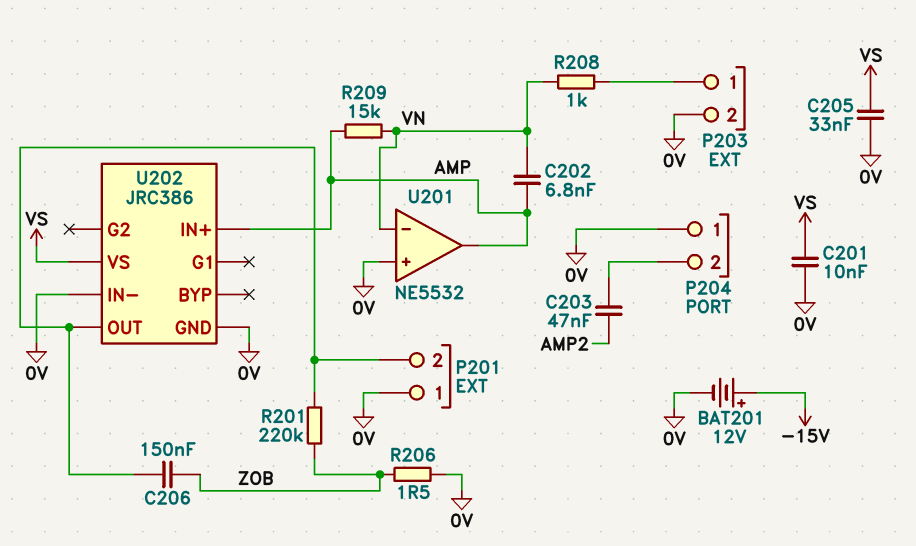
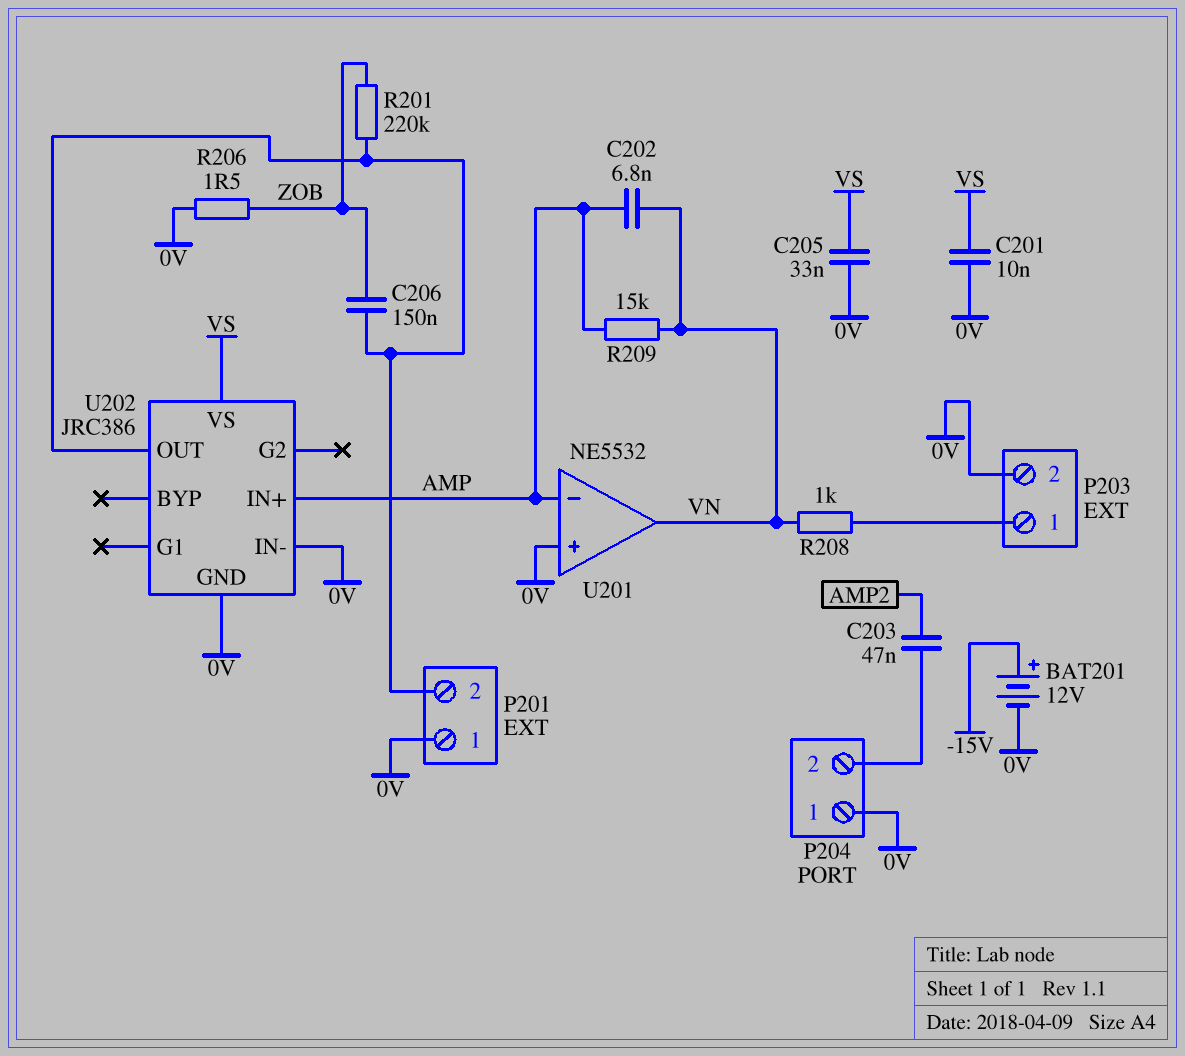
U201 pin in-: VN -> AMP
U201 pin out: AMP -> VN

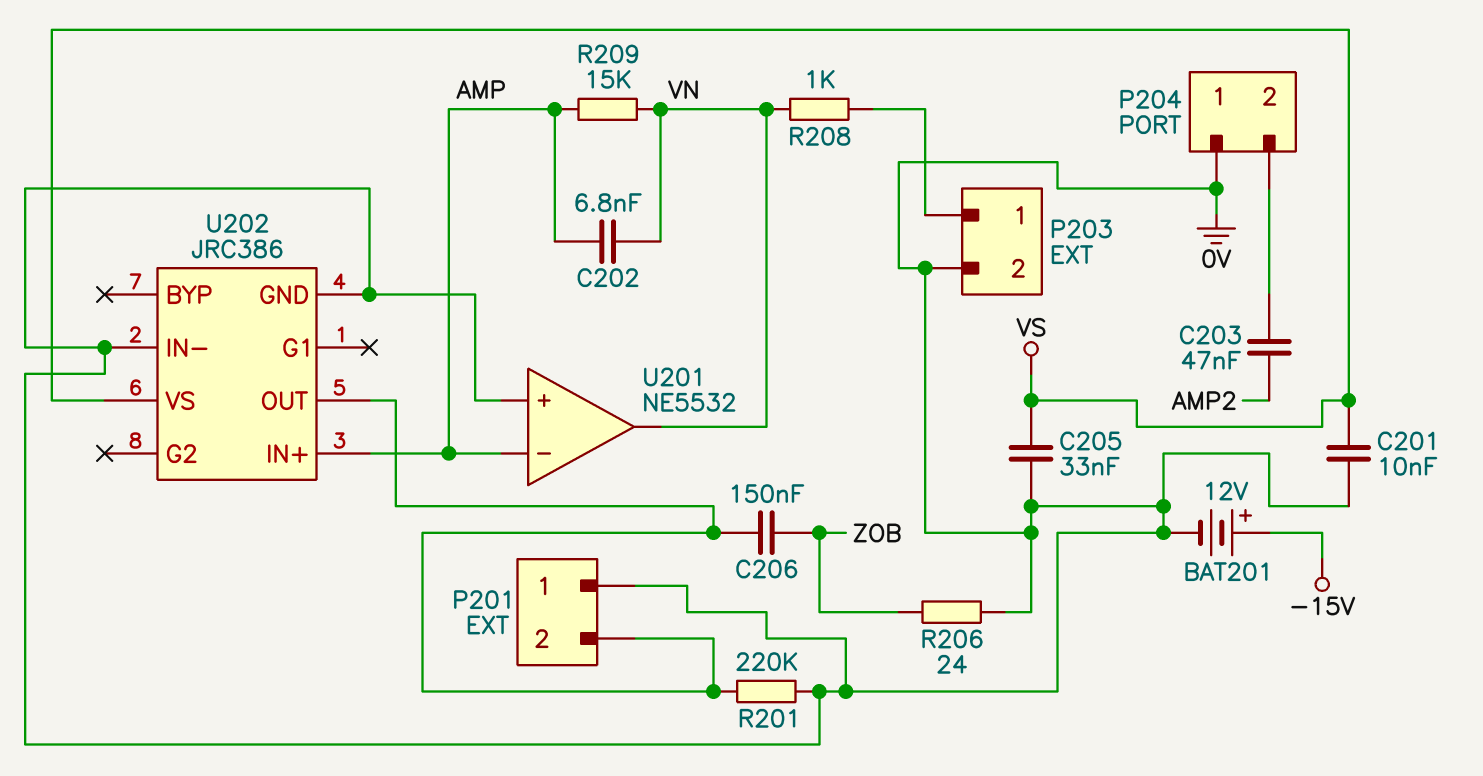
R201: 220k (P201/2, ZOB) -> 220k (0V, P201/2)
R206: 1.5 (0V, ZOB) -> 24 (0V, ZOB)

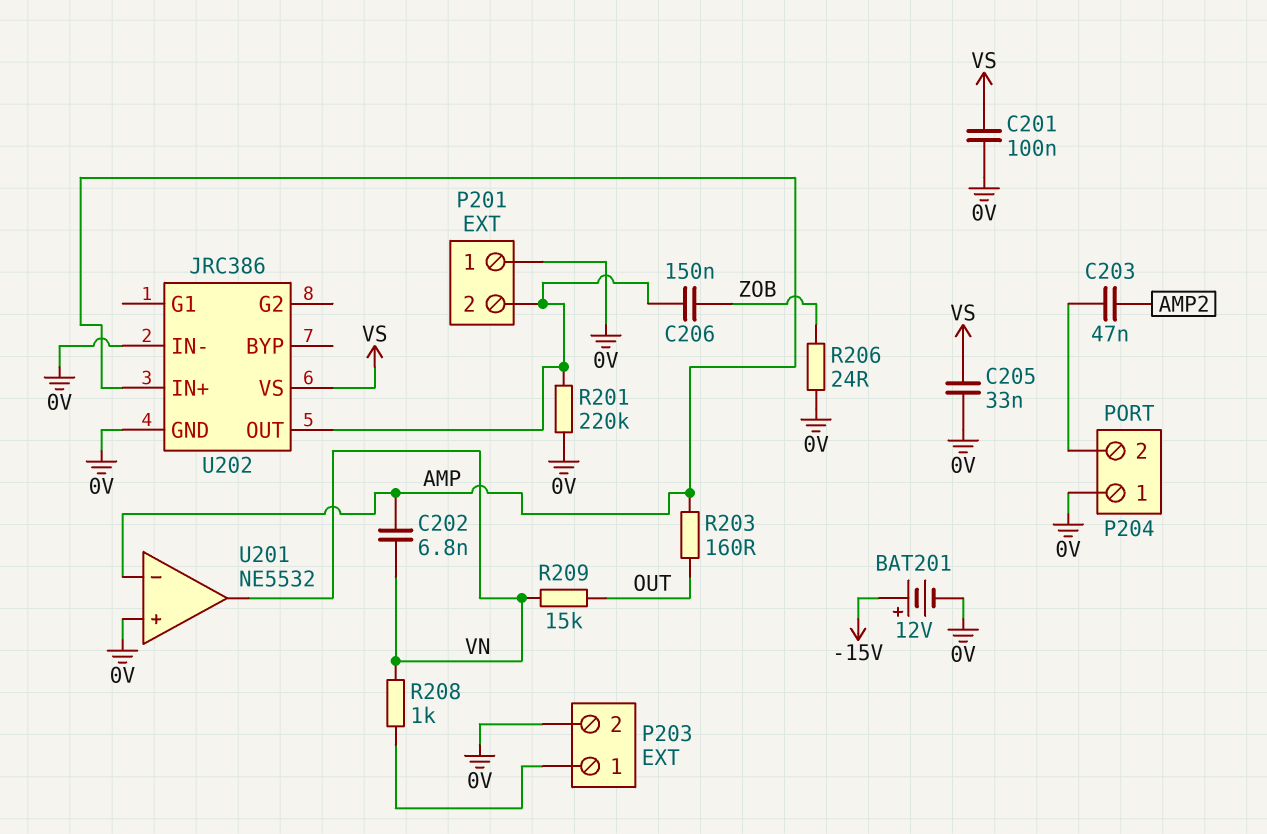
C201: 10nF (0V, VS) -> 100nF (0V, VS)
R203: none -> 160 (AMP, OUT)
R209: 15k (AMP, VN) -> 15k (OUT, VN)

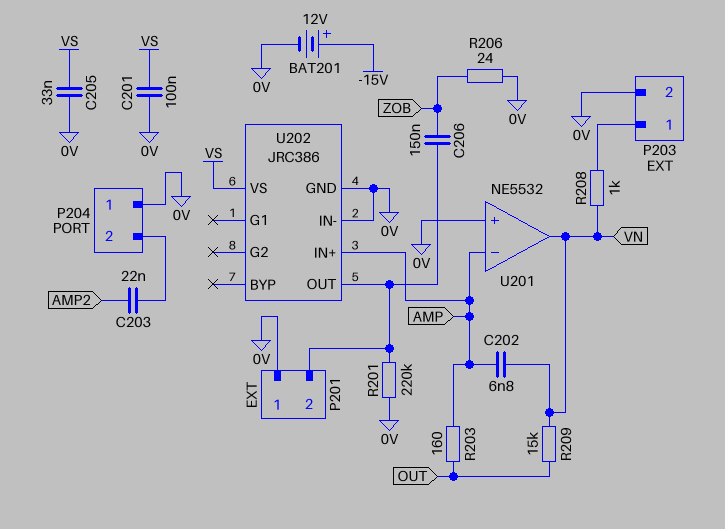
C203: 47nF (AMP2, P204/2) -> 22nF (AMP2, P204/2)

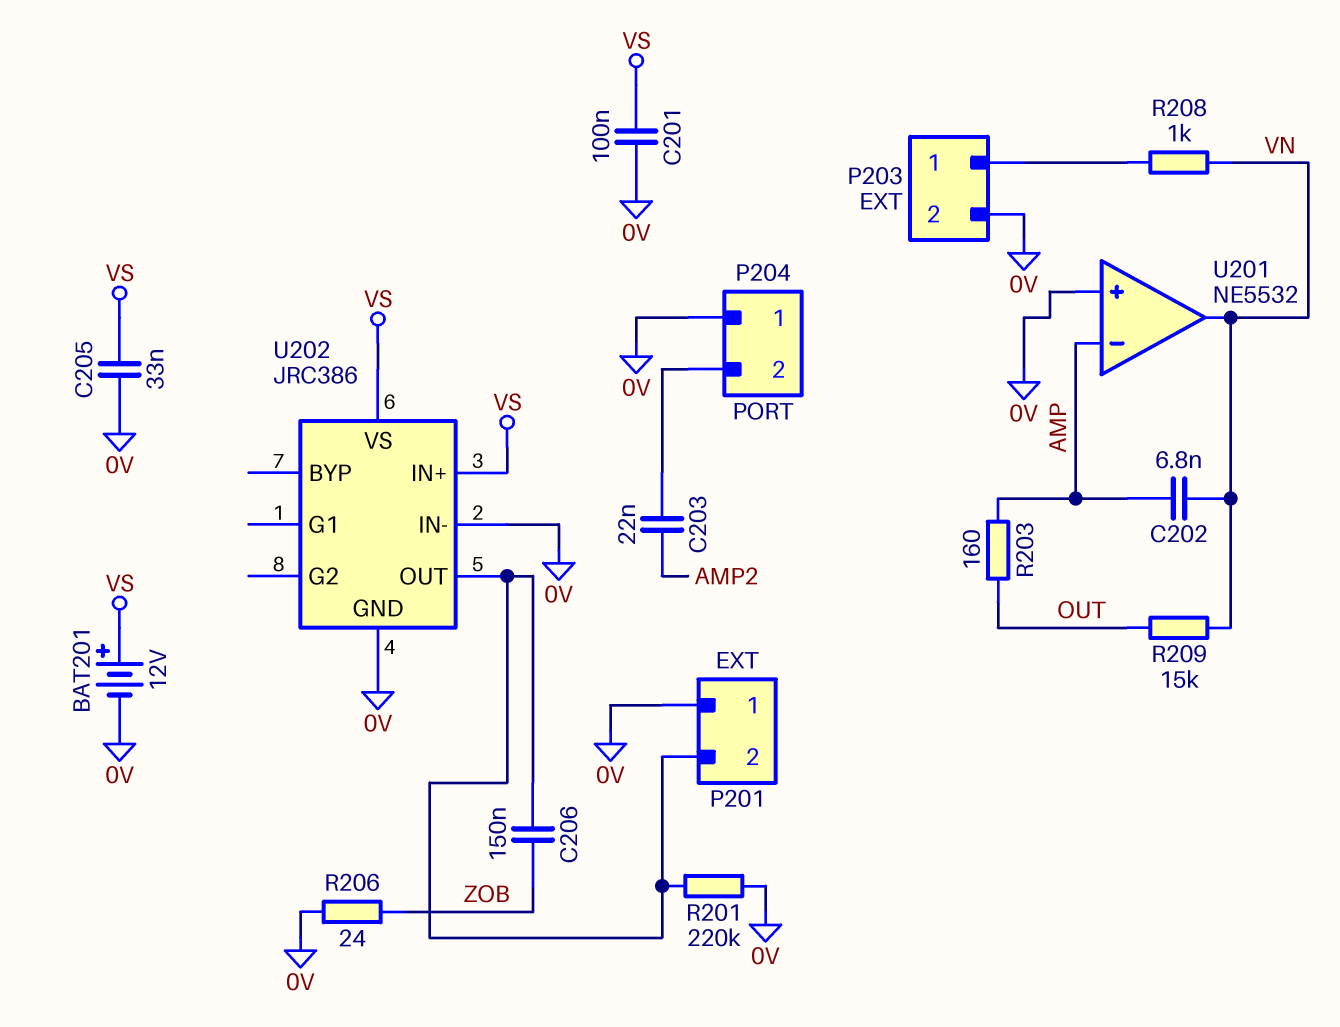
BAT201: 12V (plus -15V, minus 0V) -> 12V (plus VS, minus 0V)
U202 pin IN+: AMP -> VS

